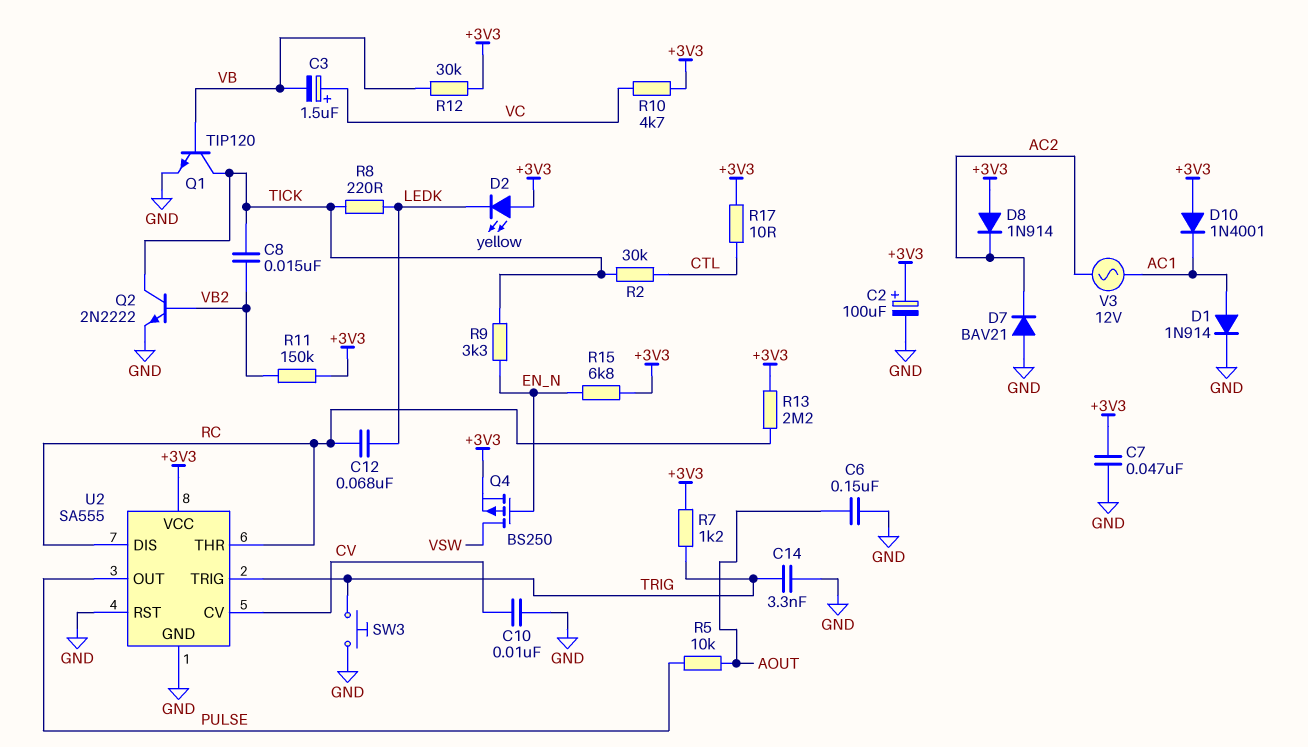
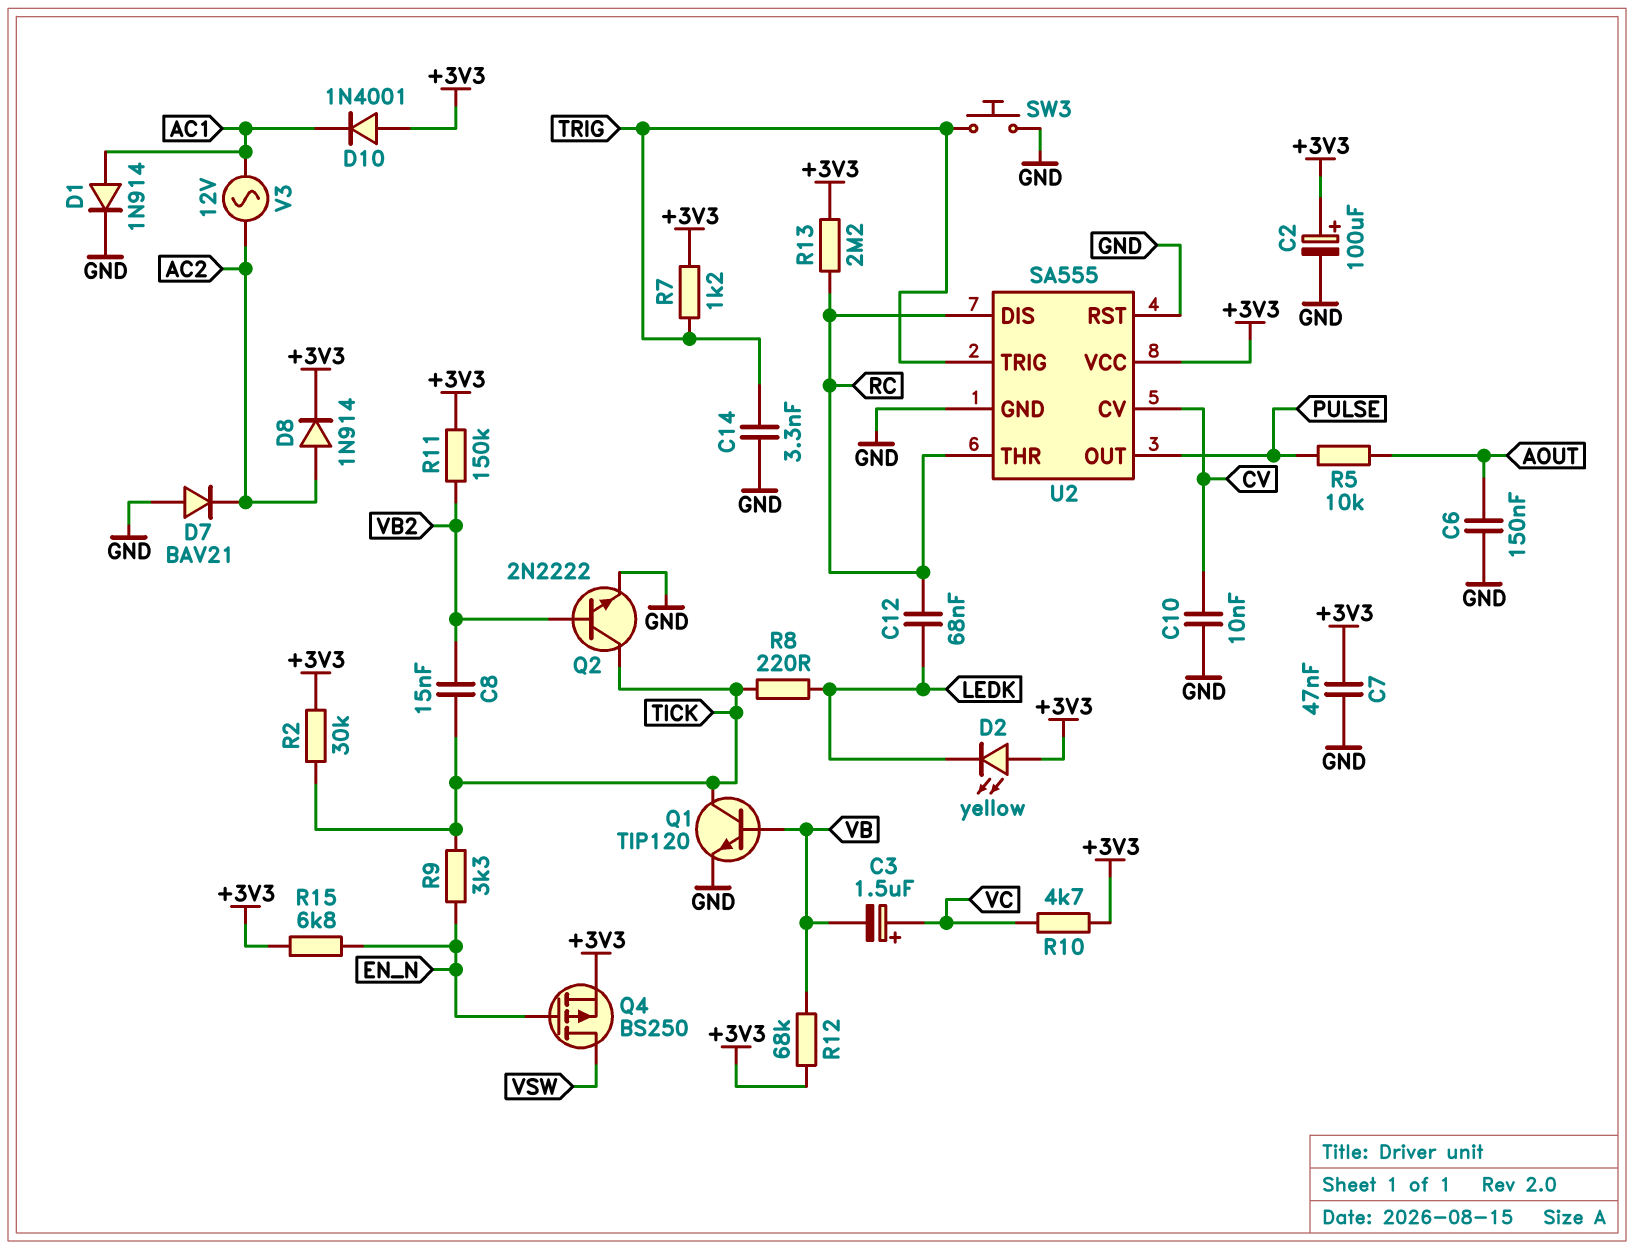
D8: diode 1N914 (A +3V3, K AC2) -> diode 1N914 (A AC2, K +3V3)
R2: 30k (CTL, TICK) -> 30k (+3V3, TICK)
R12: 30k (+3V3, VB) -> 68k (+3V3, VB)
R17: 10 (+3V3, CTL) -> none

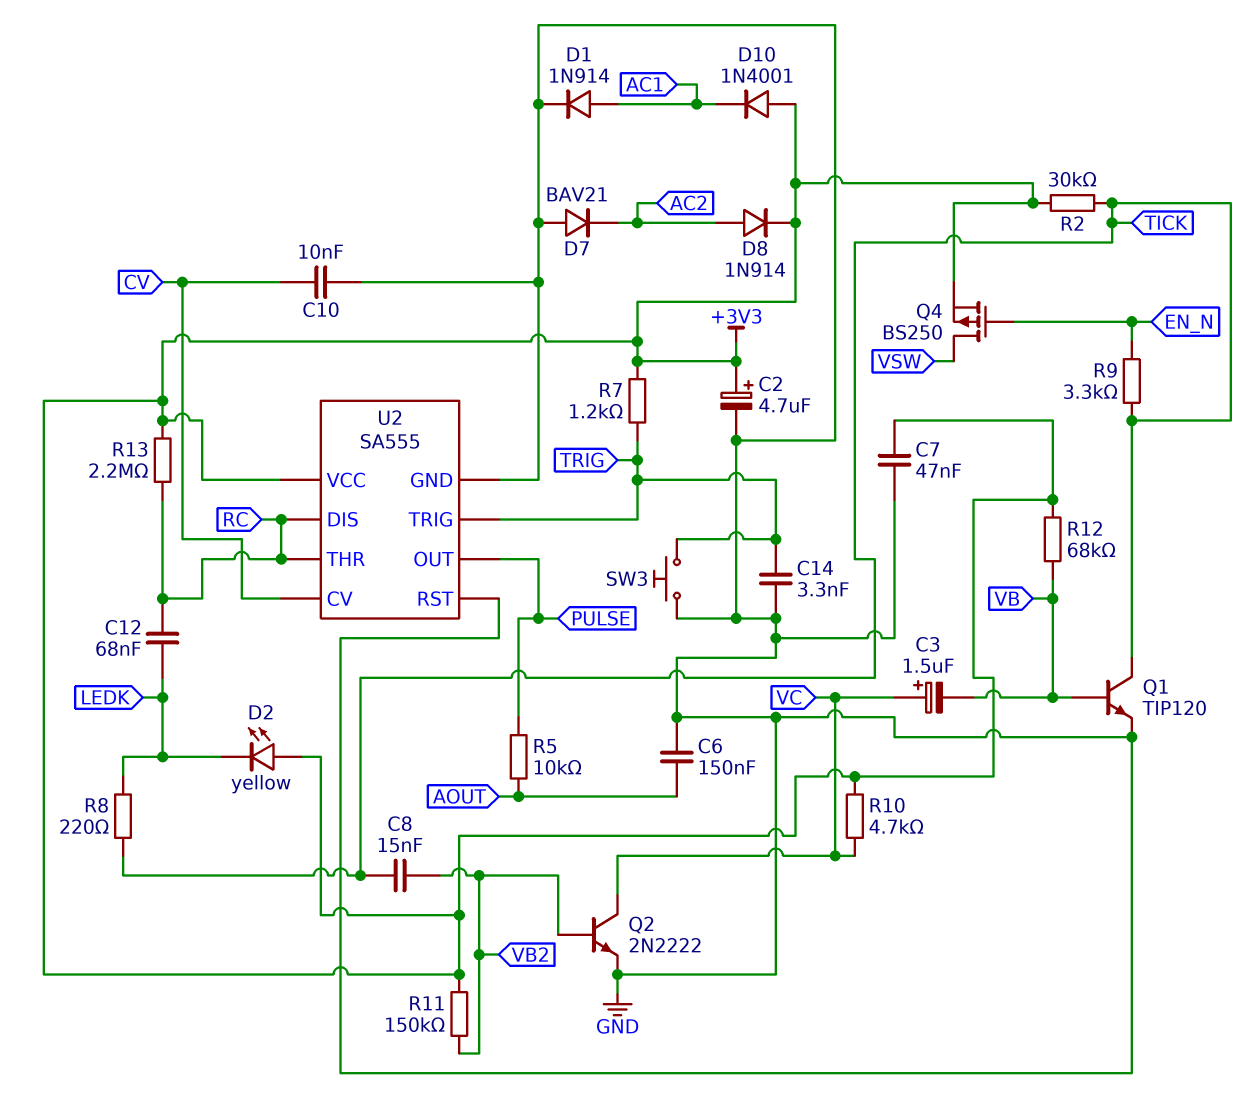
C2: 100uF (plus +3V3, minus GND) -> 4.7uF (plus +3V3, minus GND)
Q2: NPN 2N2222 (B VB2, C TICK, E GND) -> NPN 2N2222 (B VB2, C VC, E GND)
R15: 6.8k (+3V3, EN_N) -> none
V3: AC 12V (AC1, AC2) -> none

